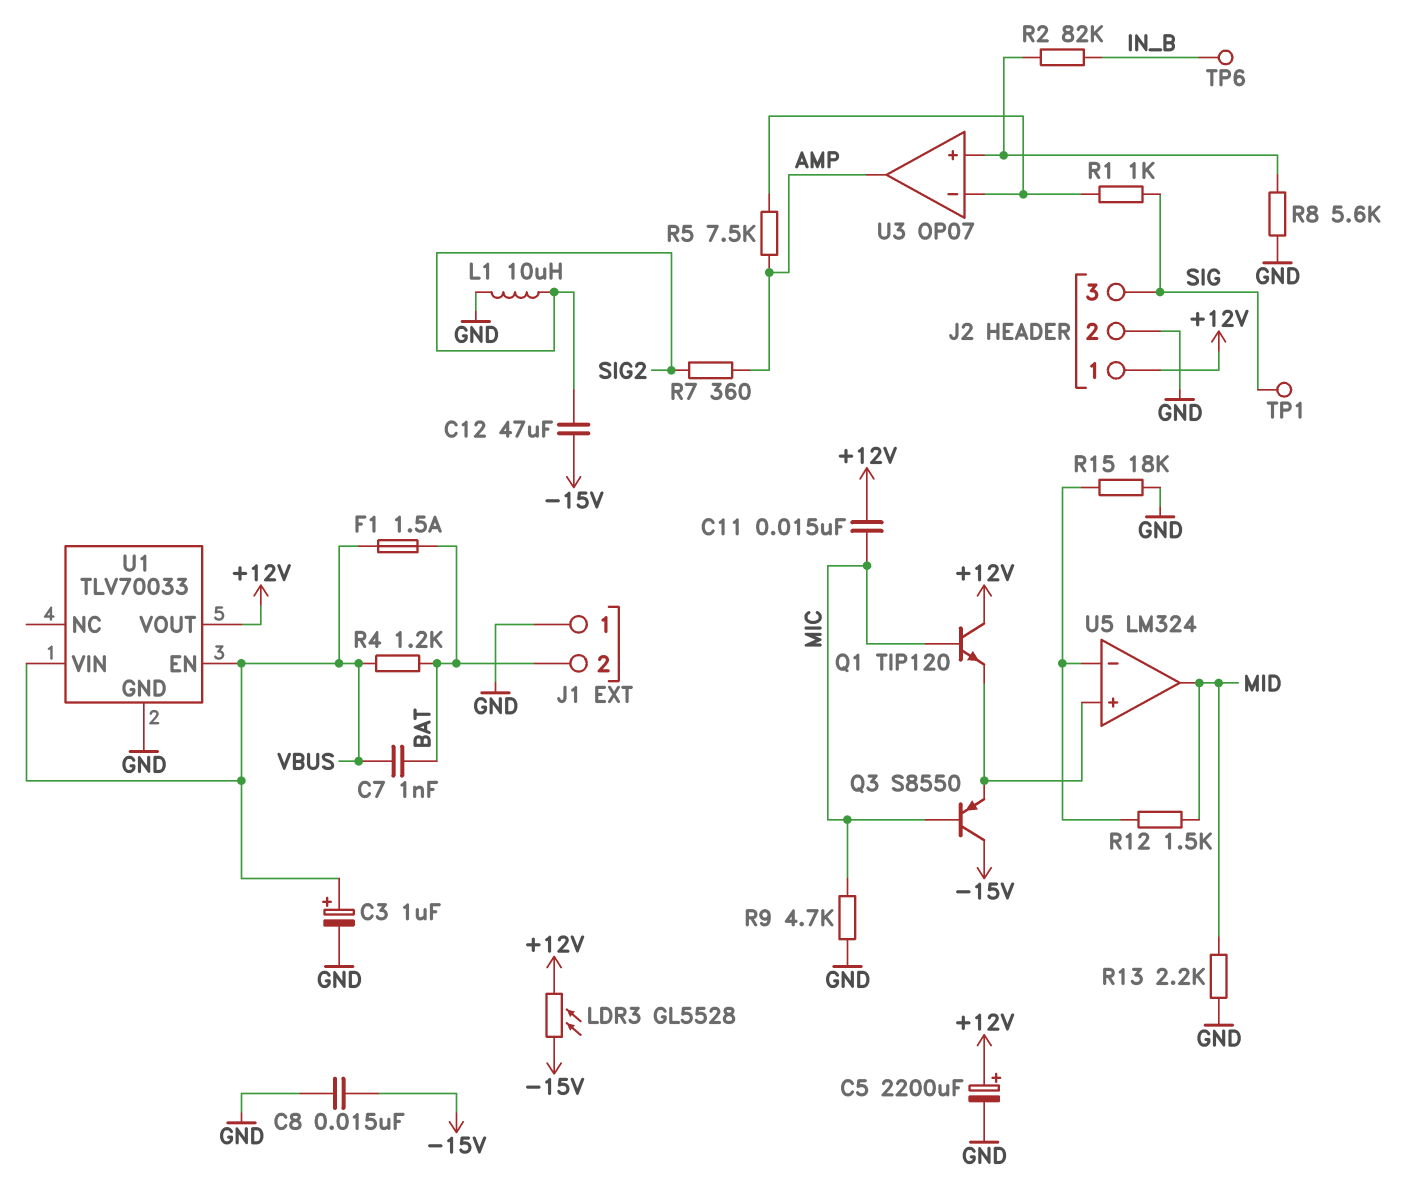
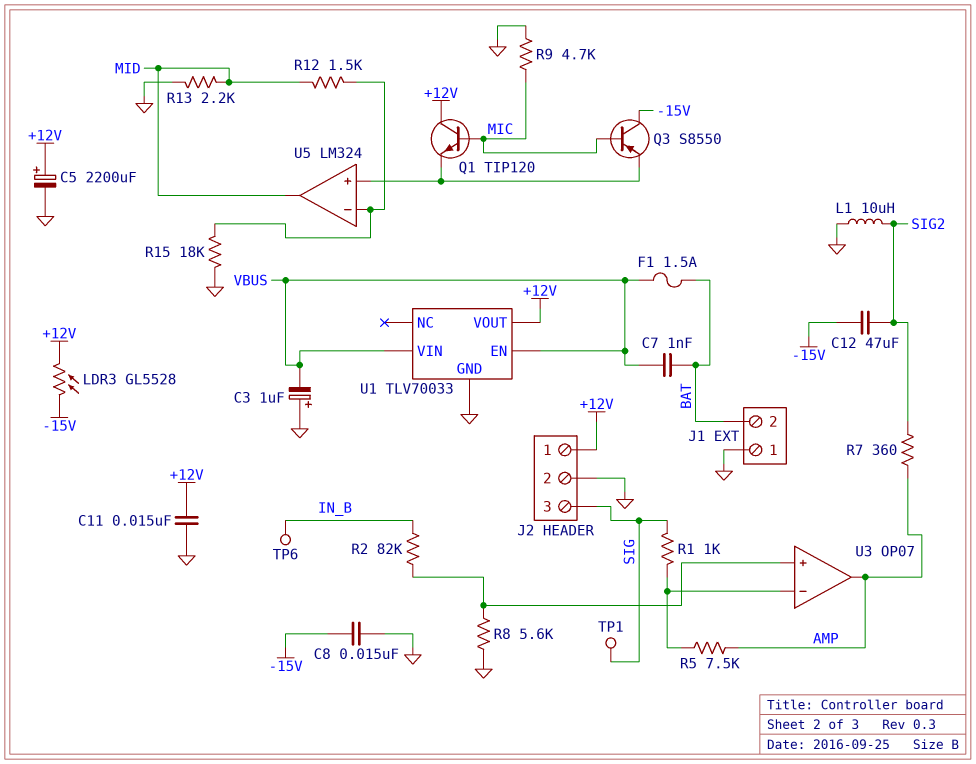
C3: 1uF (plus VBUS, minus GND) -> 1uF (plus GND, minus VBUS)
C11: 15nF (+12V, MIC) -> 15nF (+12V, GND)
R4: 1.2k (BAT, VBUS) -> none

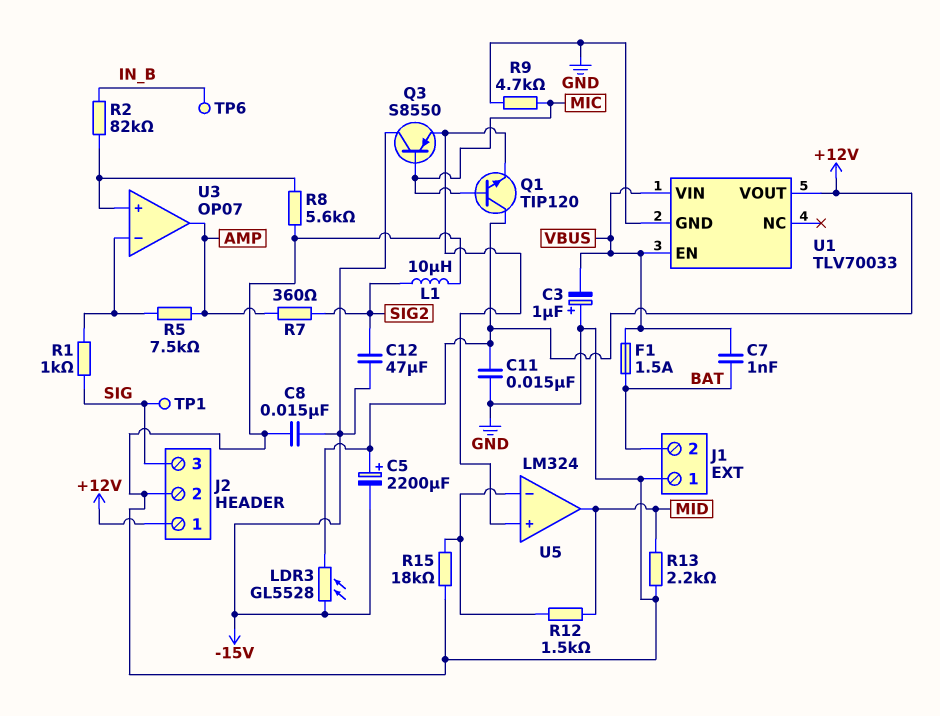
C5: 2200uF (plus +12V, minus GND) -> 2200uF (plus +12V, minus -15V)

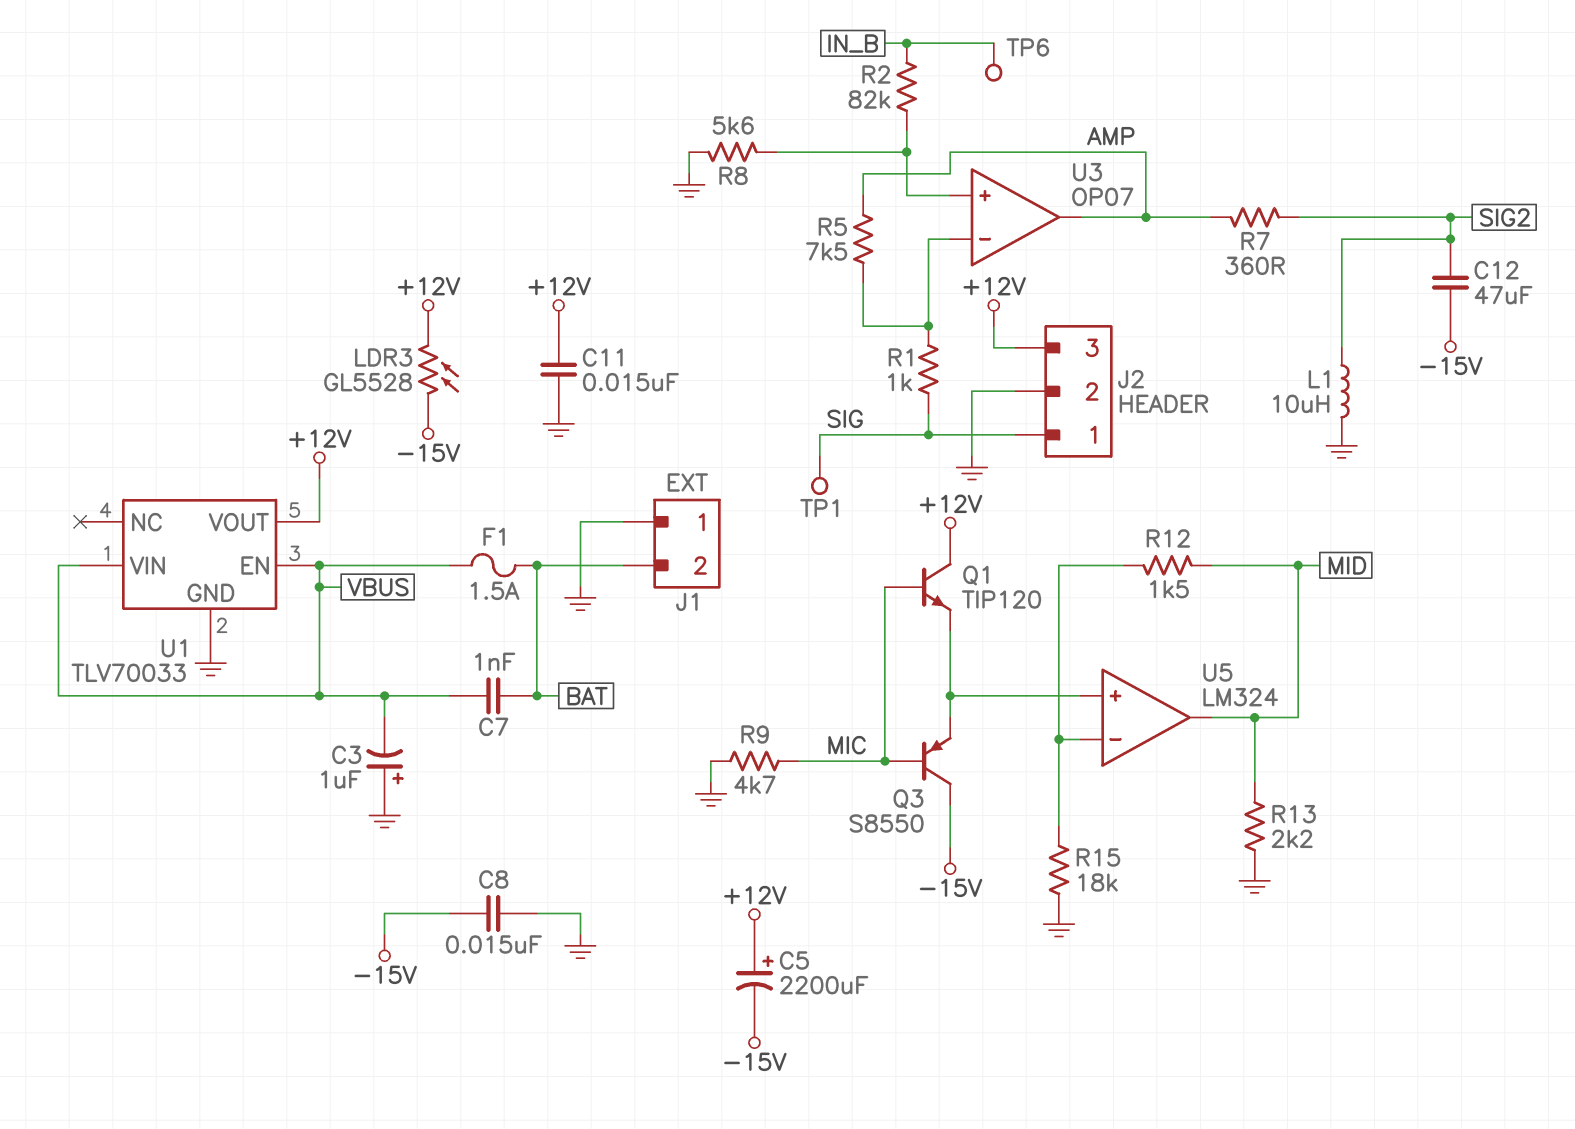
J2 pin 1: +12V -> SIG
J2 pin 3: SIG -> +12V

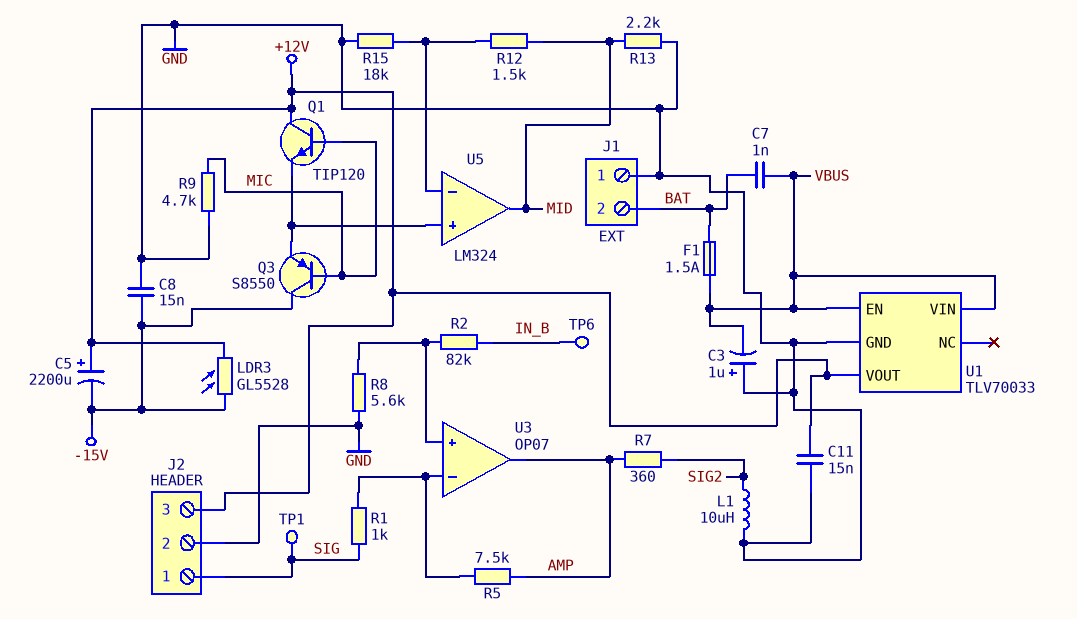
C12: 47uF (-15V, SIG2) -> none

